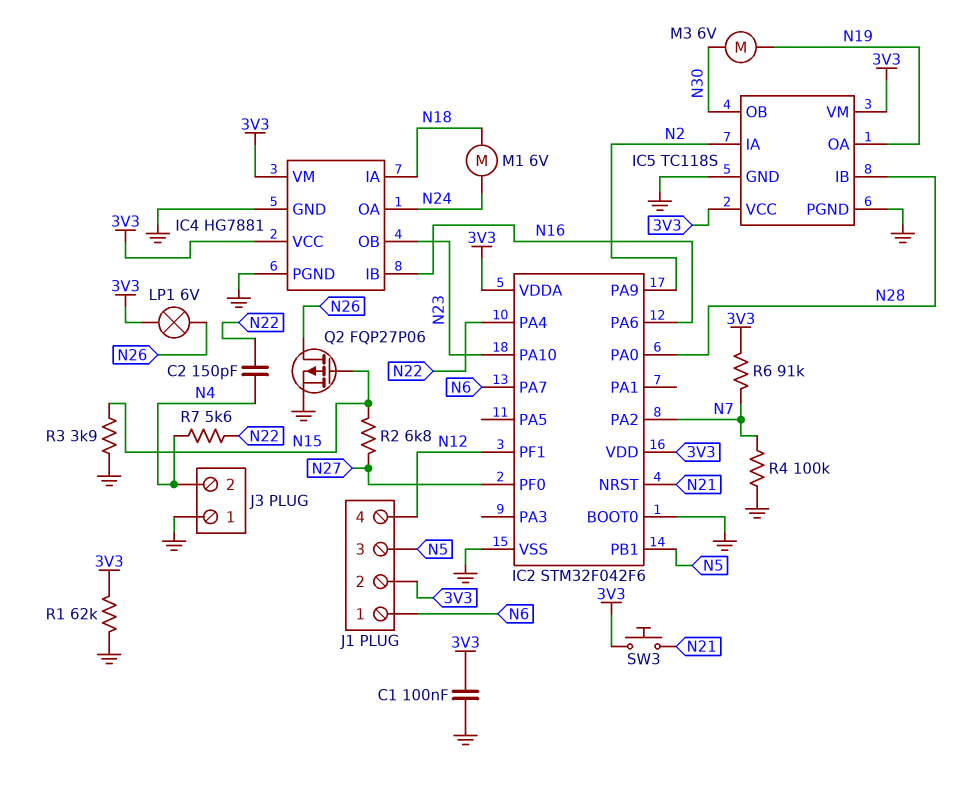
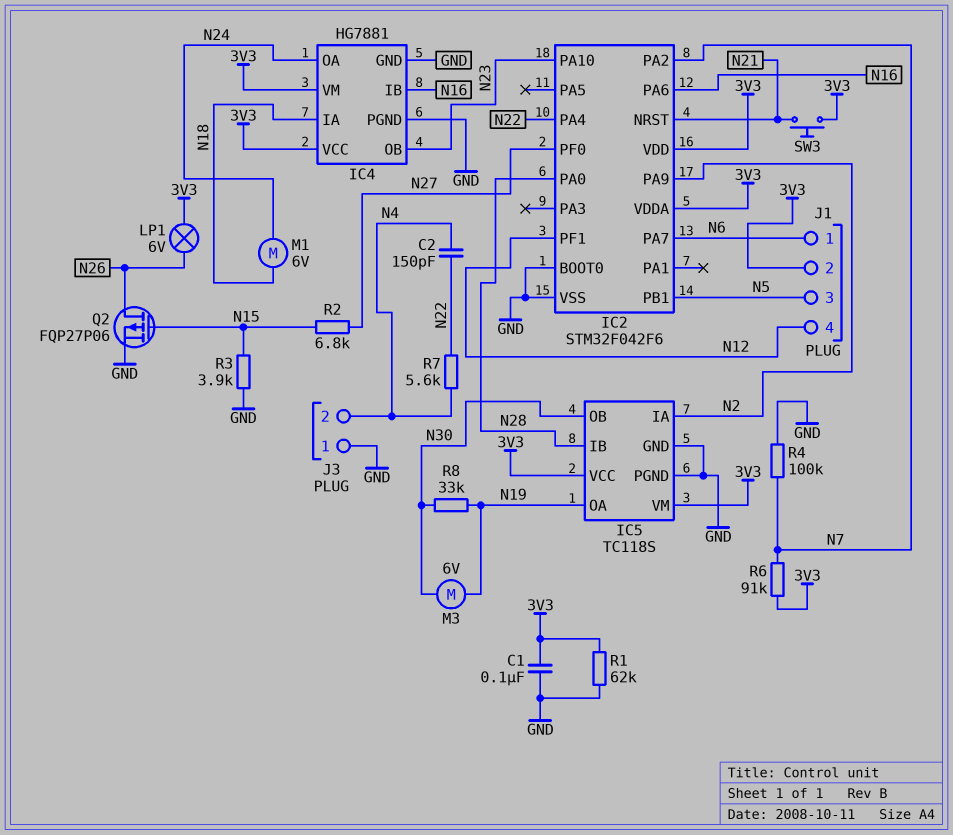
R8: none -> 33k (N19, N30)

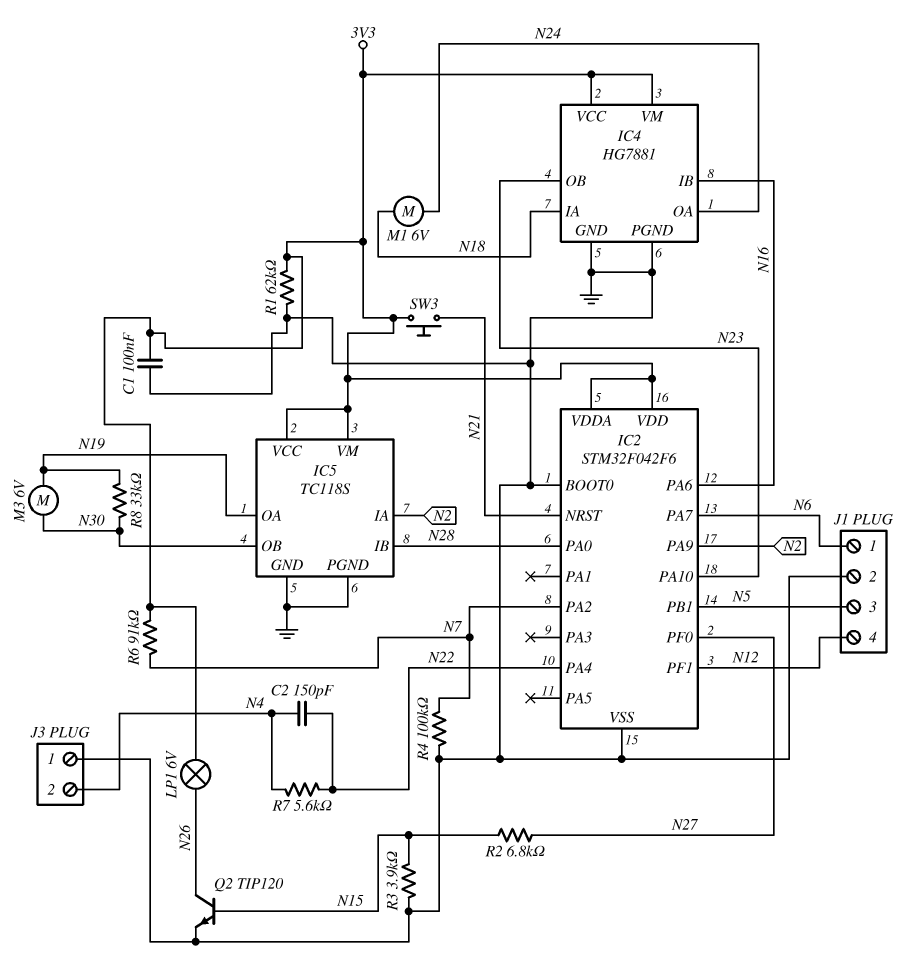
J1 pin 2: 3V3 -> GND
Q2: PMOS FQP27P06 (G N15, D N26, S GND) -> NPN TIP120 (B N15, C N26, E GND)

